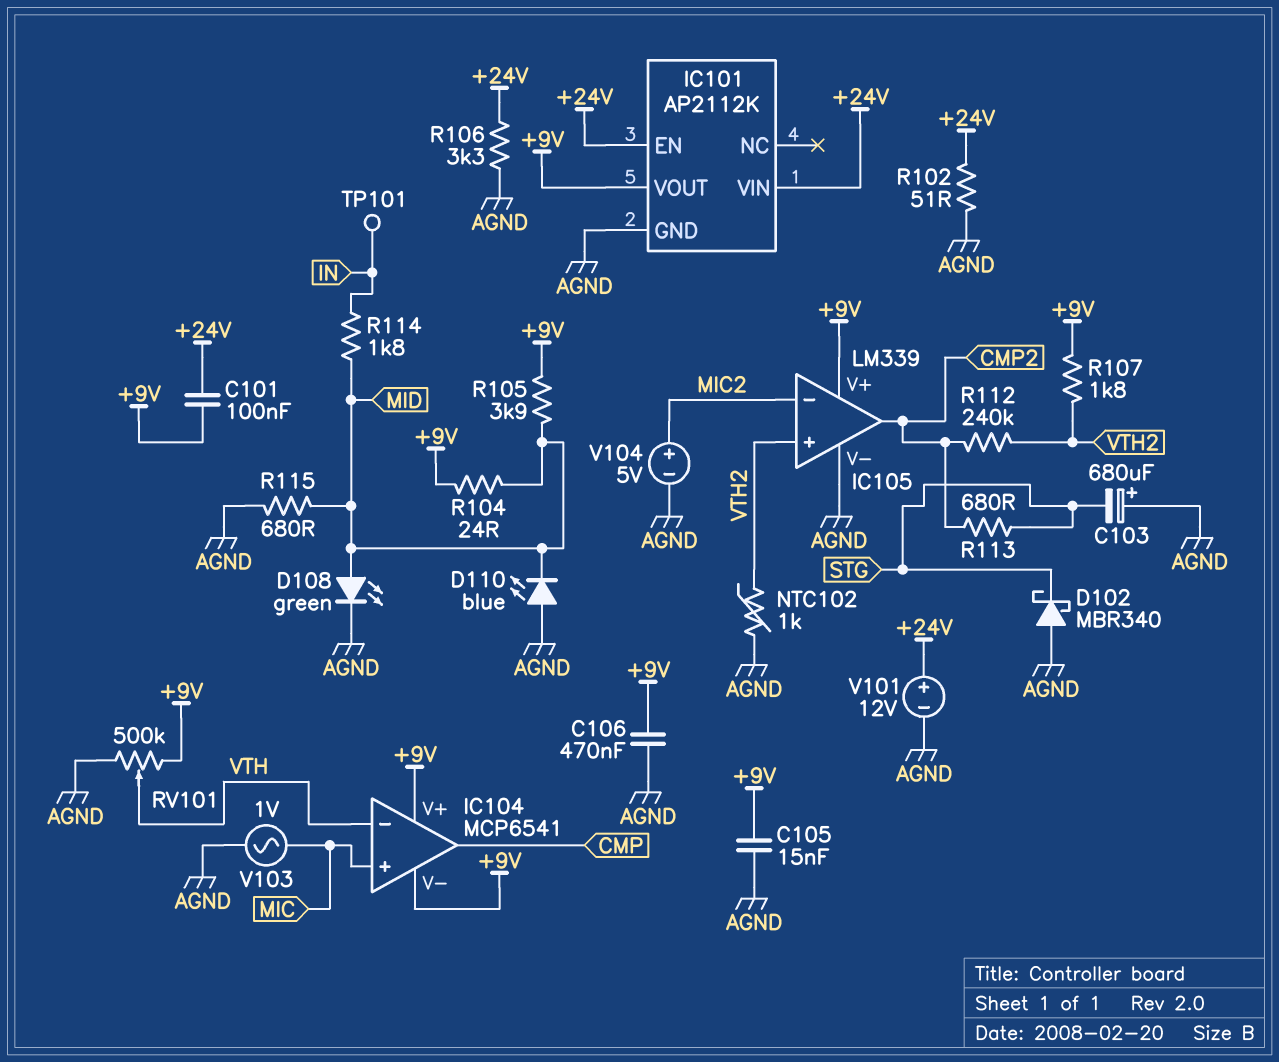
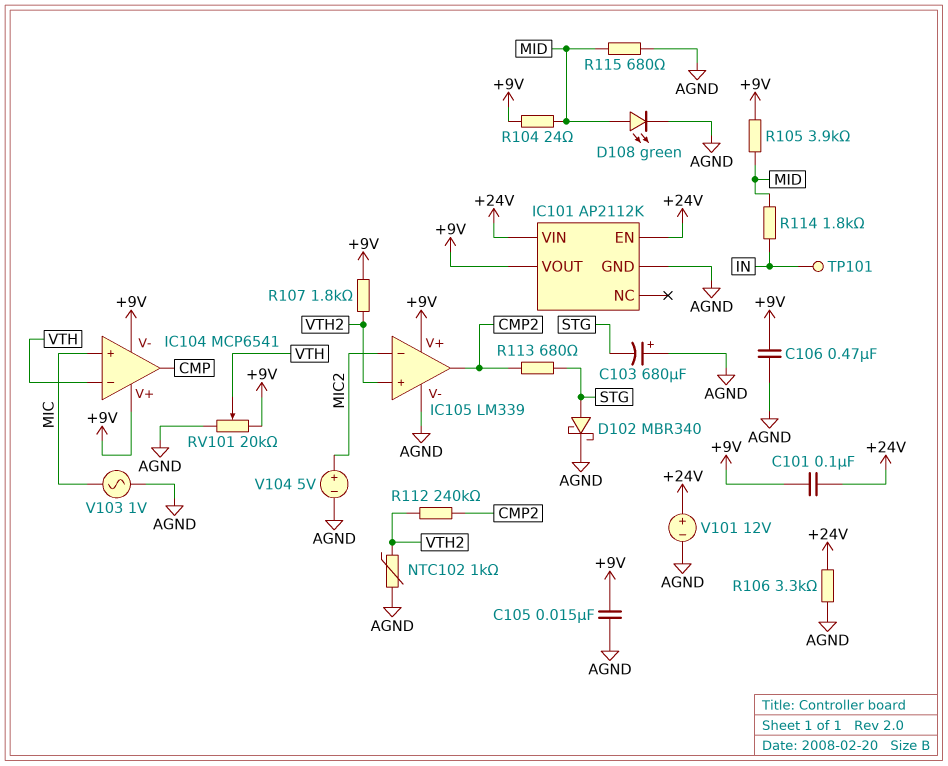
D102: schottky MBR340 (A AGND, K STG) -> schottky MBR340 (A STG, K AGND)
D110: LED blue (A AGND, K MID) -> none
R102: 51 (+24V, AGND) -> none
RV101: 500k (+9V, AGND, wiper VTH) -> 20k (+9V, AGND, wiper VTH)

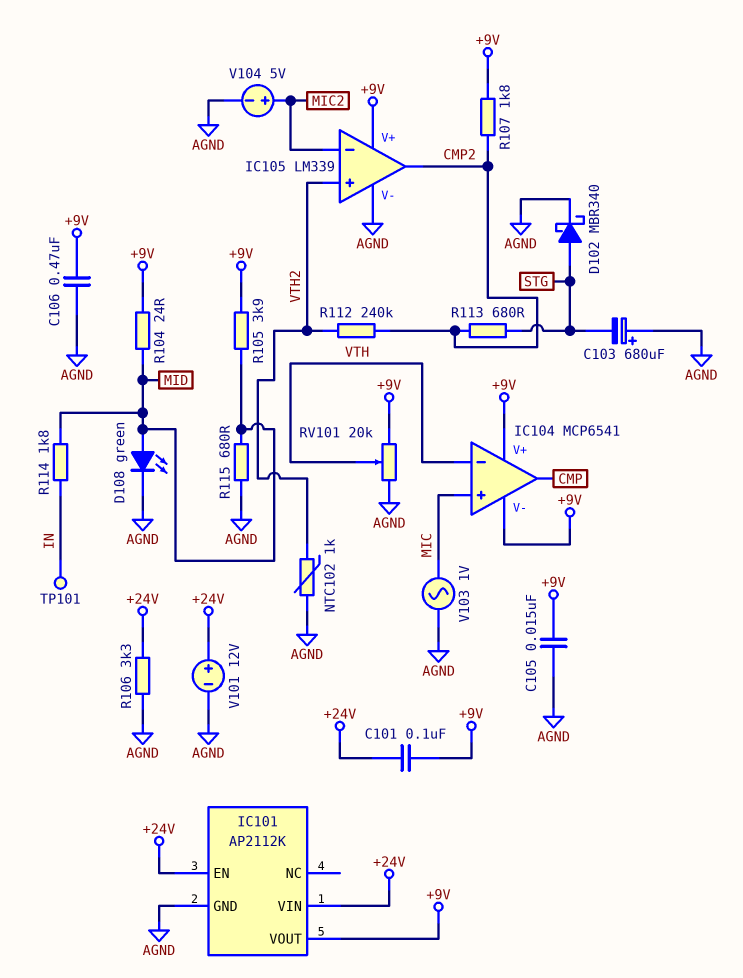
R107: 1.8k (+9V, VTH2) -> 1.8k (+9V, CMP2)

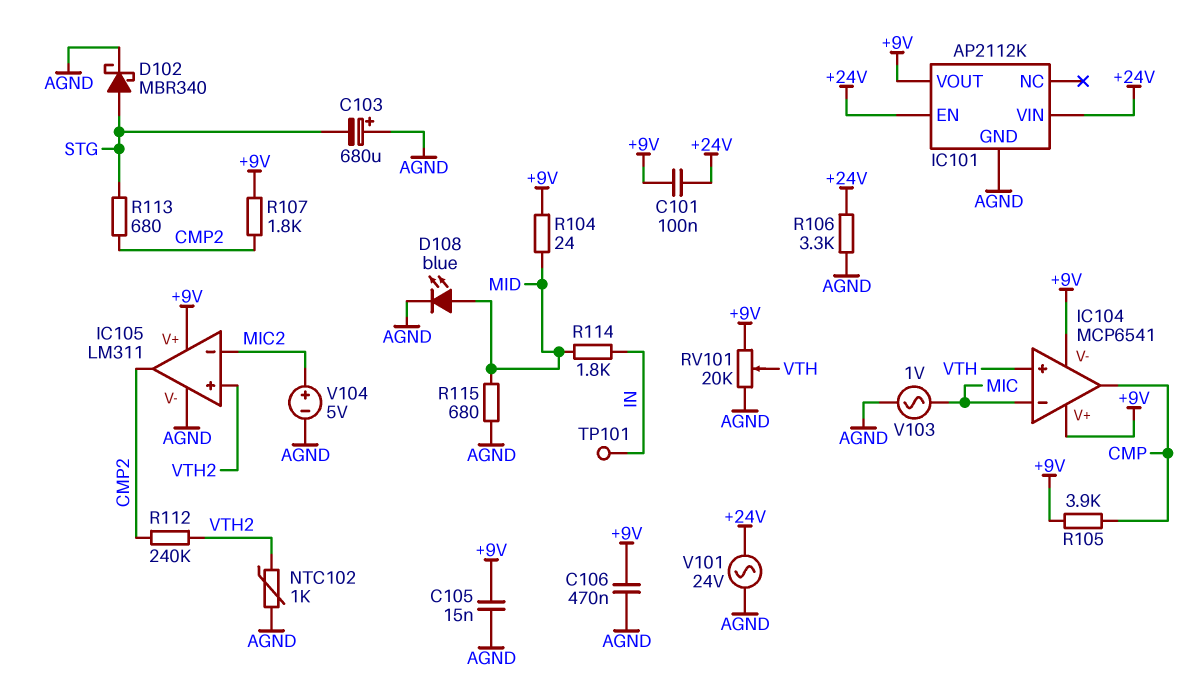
D108: LED green (A MID, K AGND) -> LED blue (A MID, K AGND)
IC104 pin in+: MIC -> VTH
IC104 pin in-: VTH -> MIC
IC105: LM339 -> LM311
R105: 3.9k (+9V, MID) -> 3.9k (+9V, CMP)
V101: 12V (plus +24V, minus AGND) -> AC 24V (+24V, AGND)

